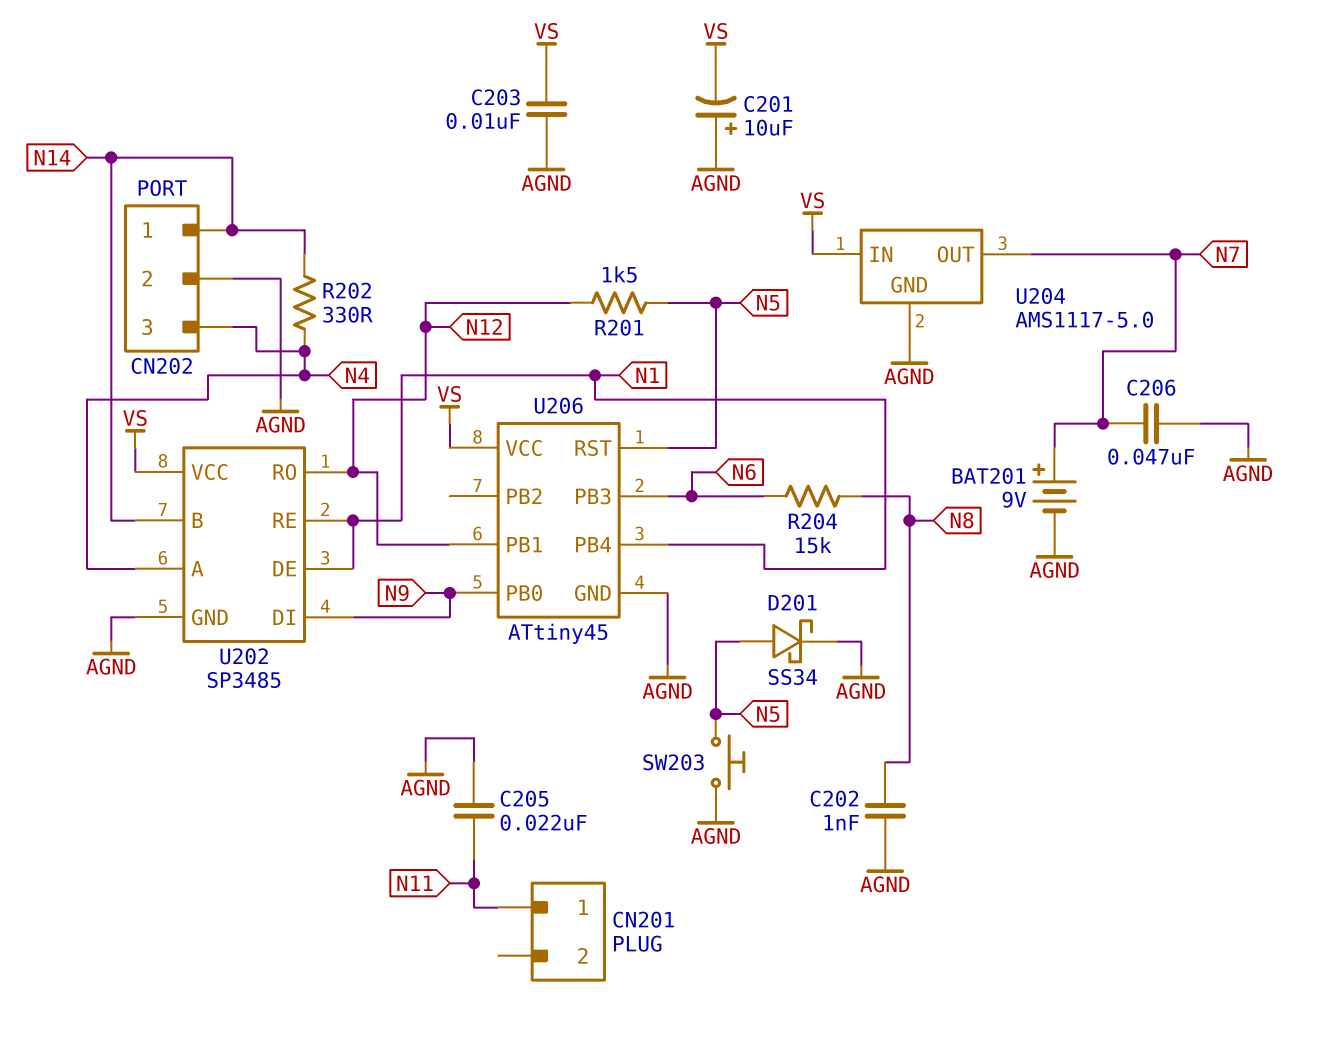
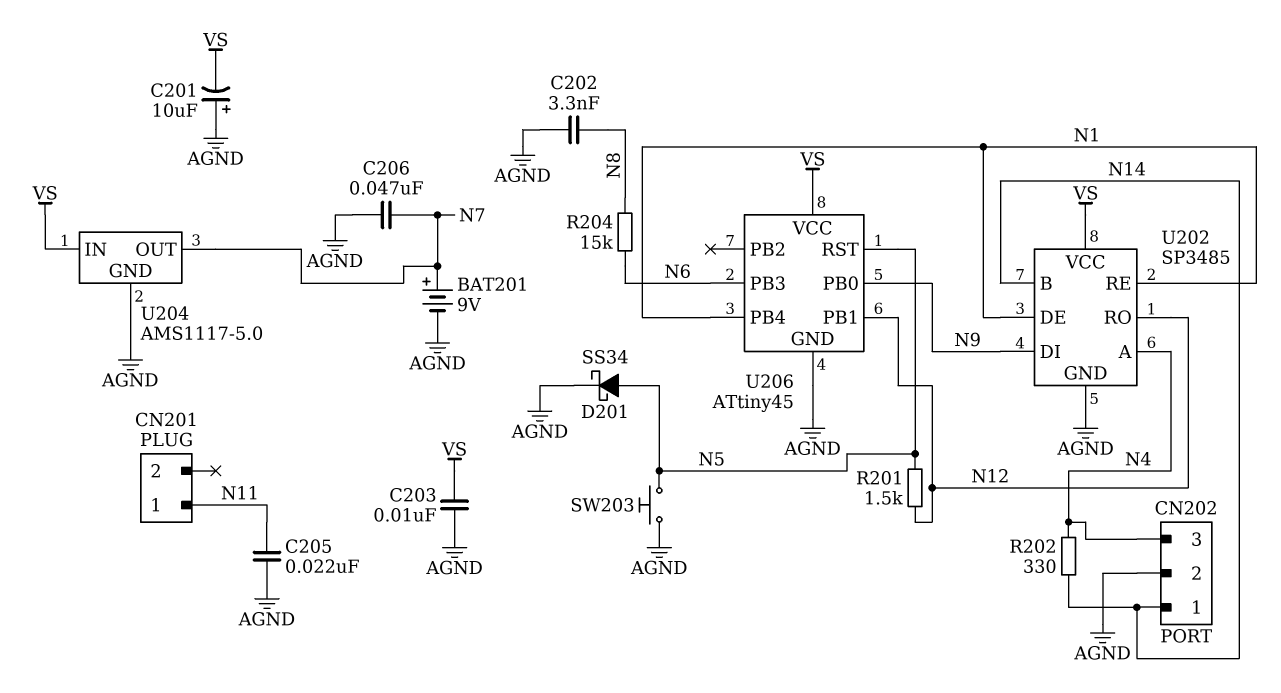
C202: 1nF (AGND, N8) -> 3.3nF (AGND, N8)

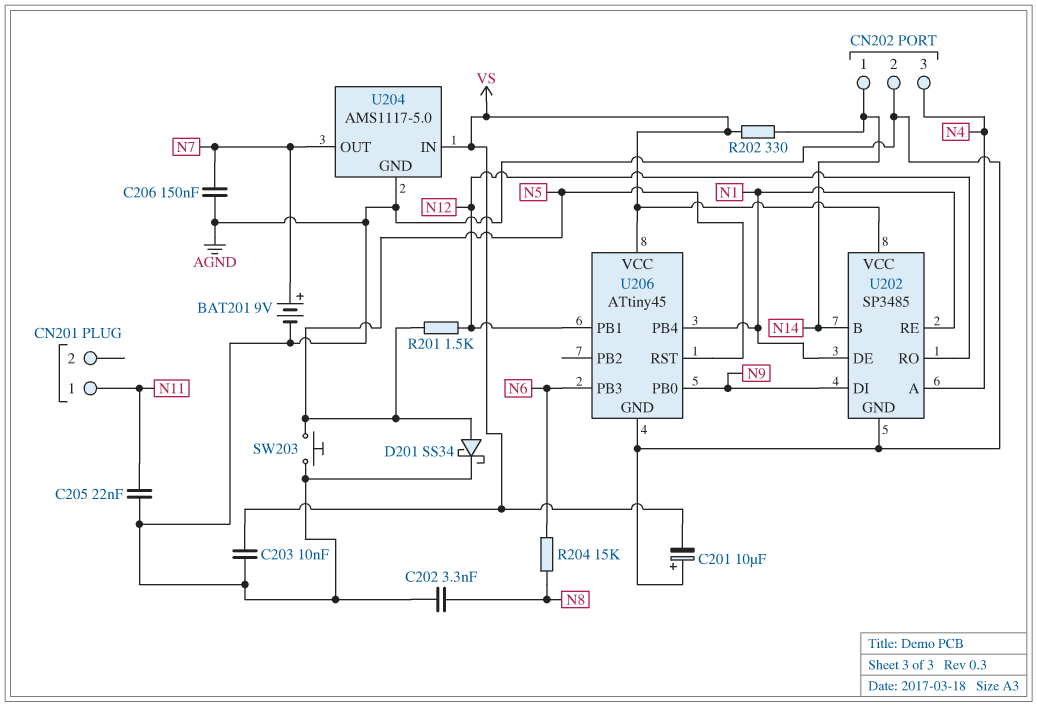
C206: 47nF (AGND, N7) -> 150nF (AGND, N7)
R202: 330 (N4, N14) -> 330 (N14, VS)

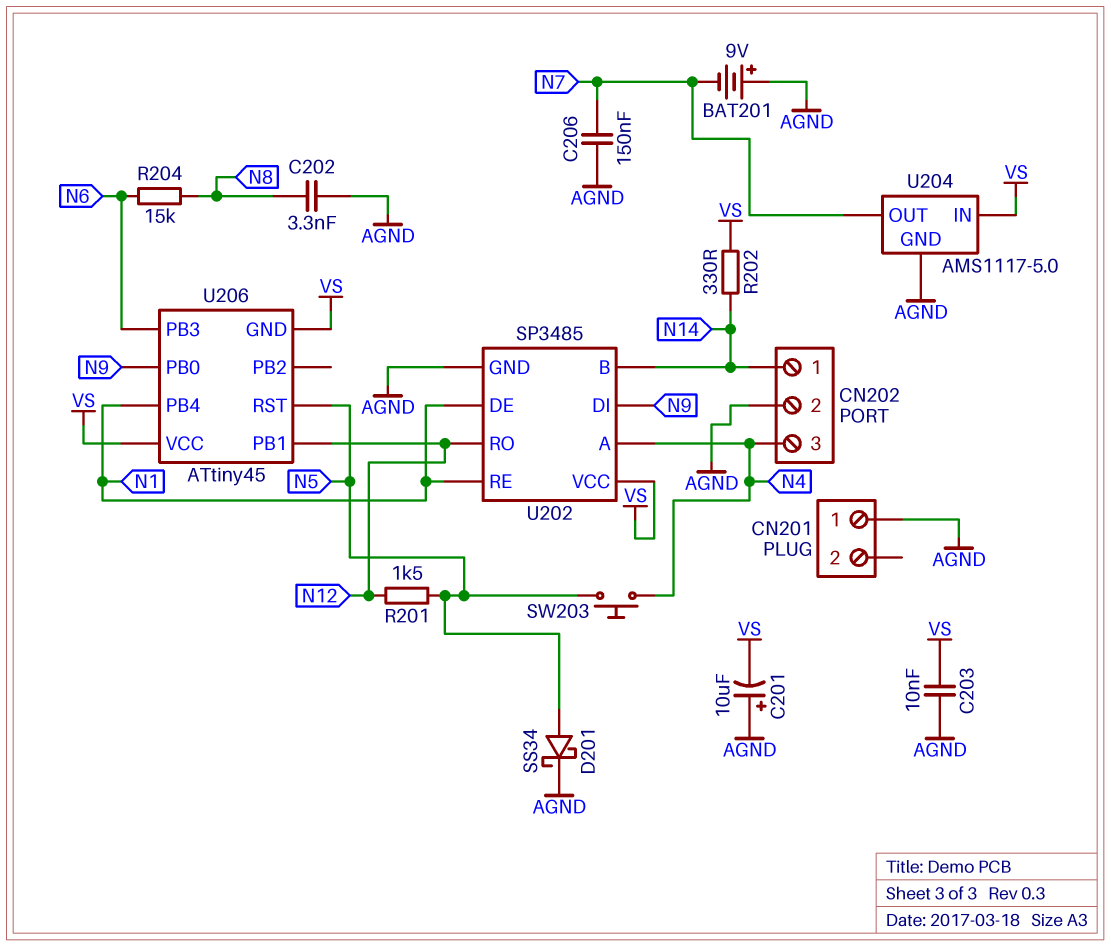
BAT201: 9V (plus N7, minus AGND) -> 9V (plus AGND, minus N7)
C205: 22nF (AGND, N11) -> none
CN201 pin 1: N11 -> AGND
SW203: button (AGND, N5) -> button (N4, N5)
U206 pin GND: AGND -> VS

